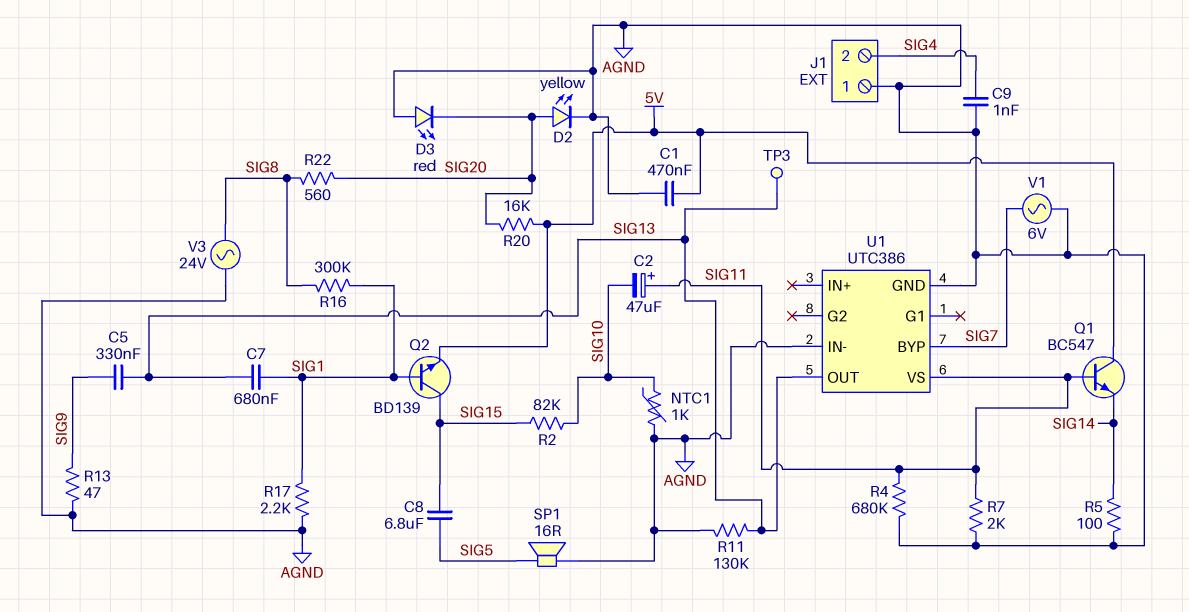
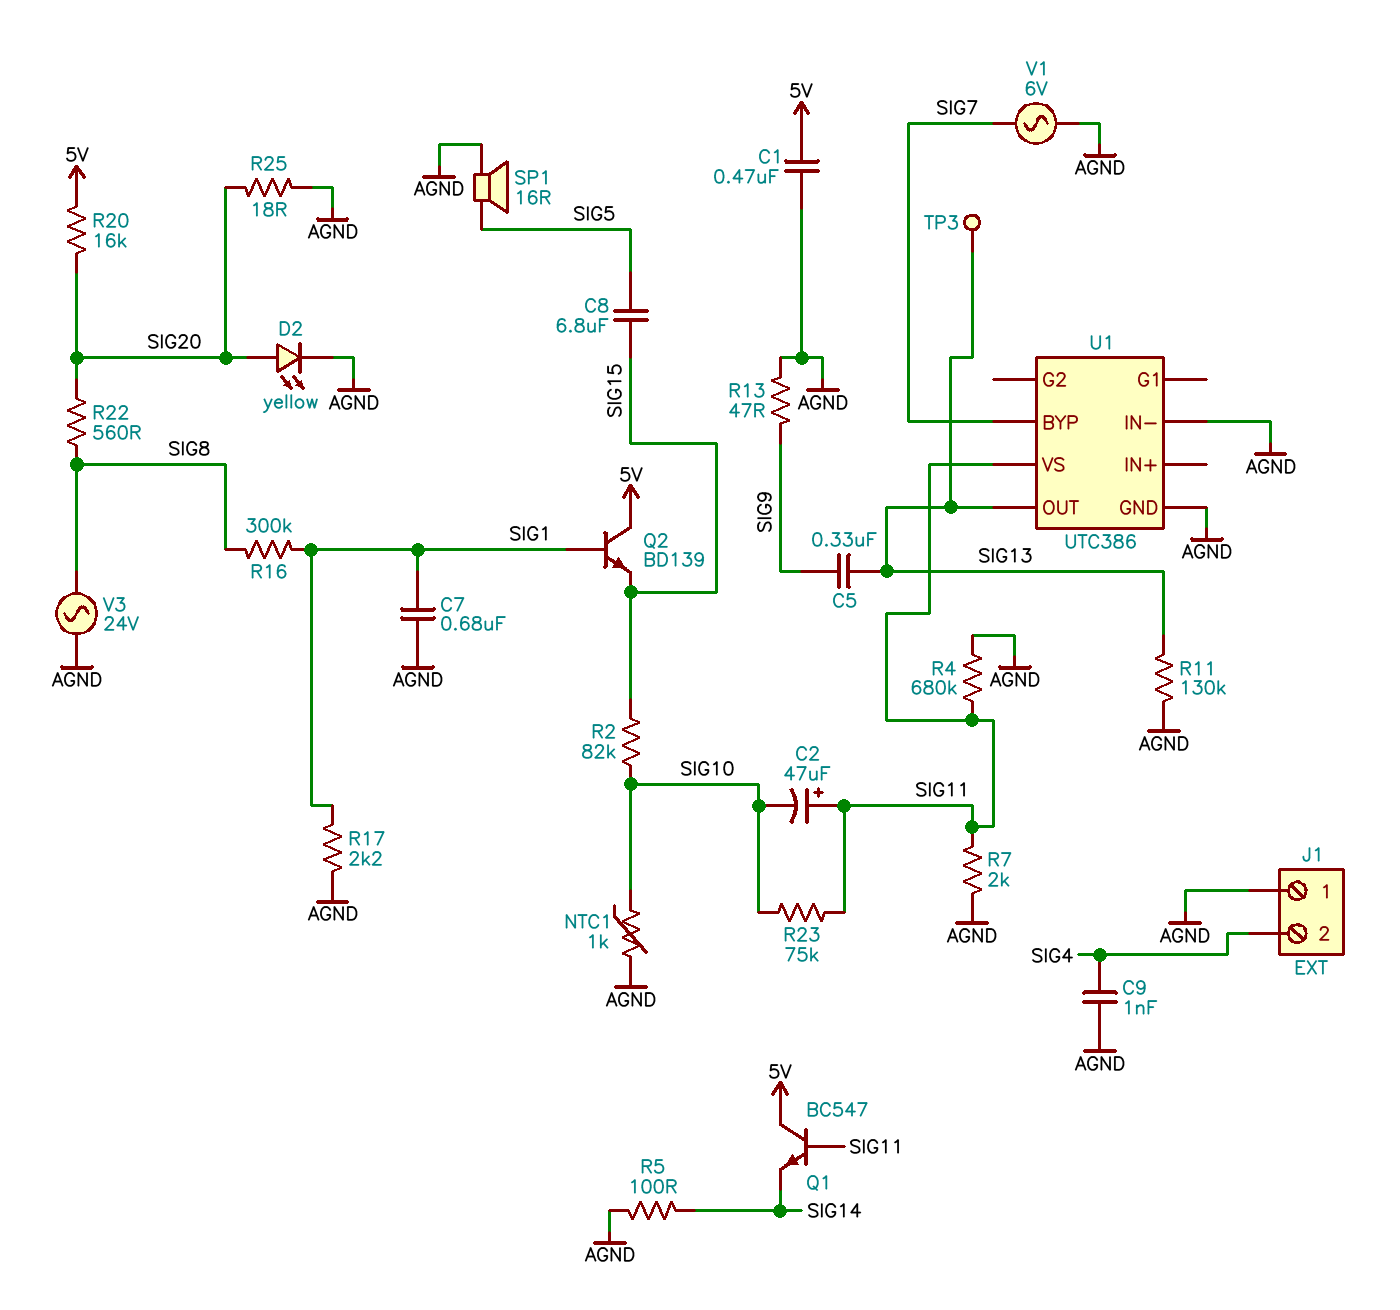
C7: 680nF (SIG1, SIG13) -> 680nF (AGND, SIG1)
D3: LED red (A AGND, K SIG20) -> none
Q2: NPN BD139 (B SIG1, C SIG15, E 5V) -> NPN BD139 (B SIG1, C 5V, E SIG15)
R23: none -> 75k (SIG10, SIG11)
R25: none -> 18 (AGND, SIG20)

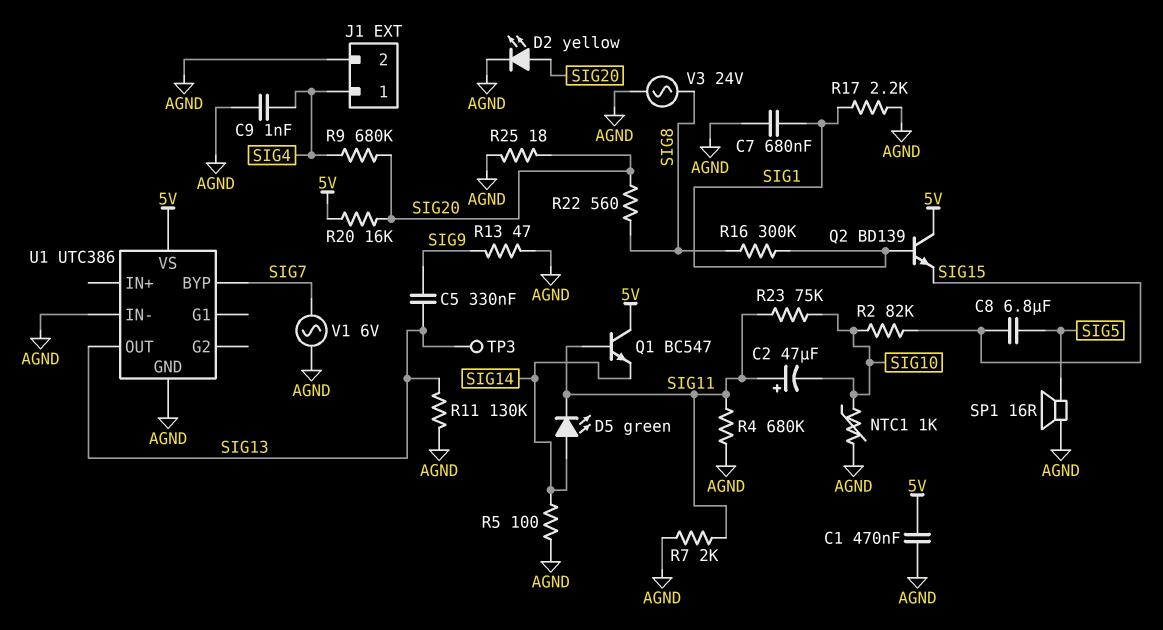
D5: none -> LED green (A SIG14, K SIG11)
J1 pin 1: AGND -> SIG4
J1 pin 2: SIG4 -> AGND
R9: none -> 680k (SIG4, SIG20)
U1 pin VS: SIG11 -> 5V

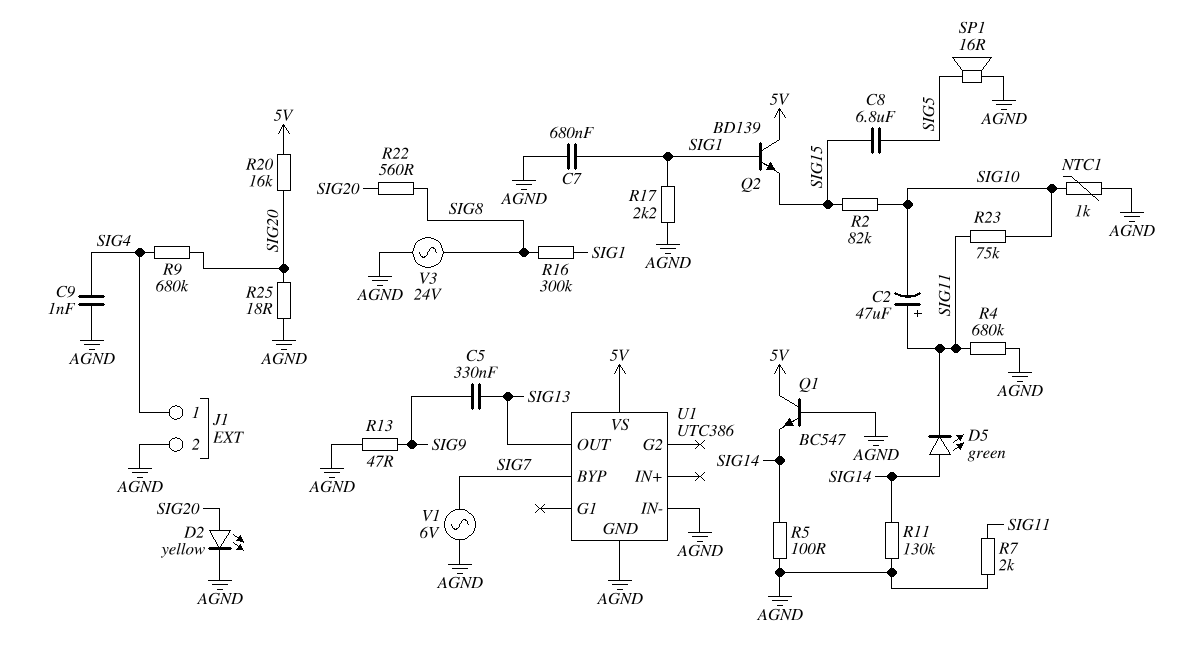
C1: 470nF (5V, AGND) -> none
Q1: NPN BC547 (B SIG11, C 5V, E SIG14) -> NPN BC547 (B AGND, C 5V, E SIG14)
R11: 130k (AGND, SIG13) -> 130k (AGND, SIG14)
TP3: test point (SIG13) -> none

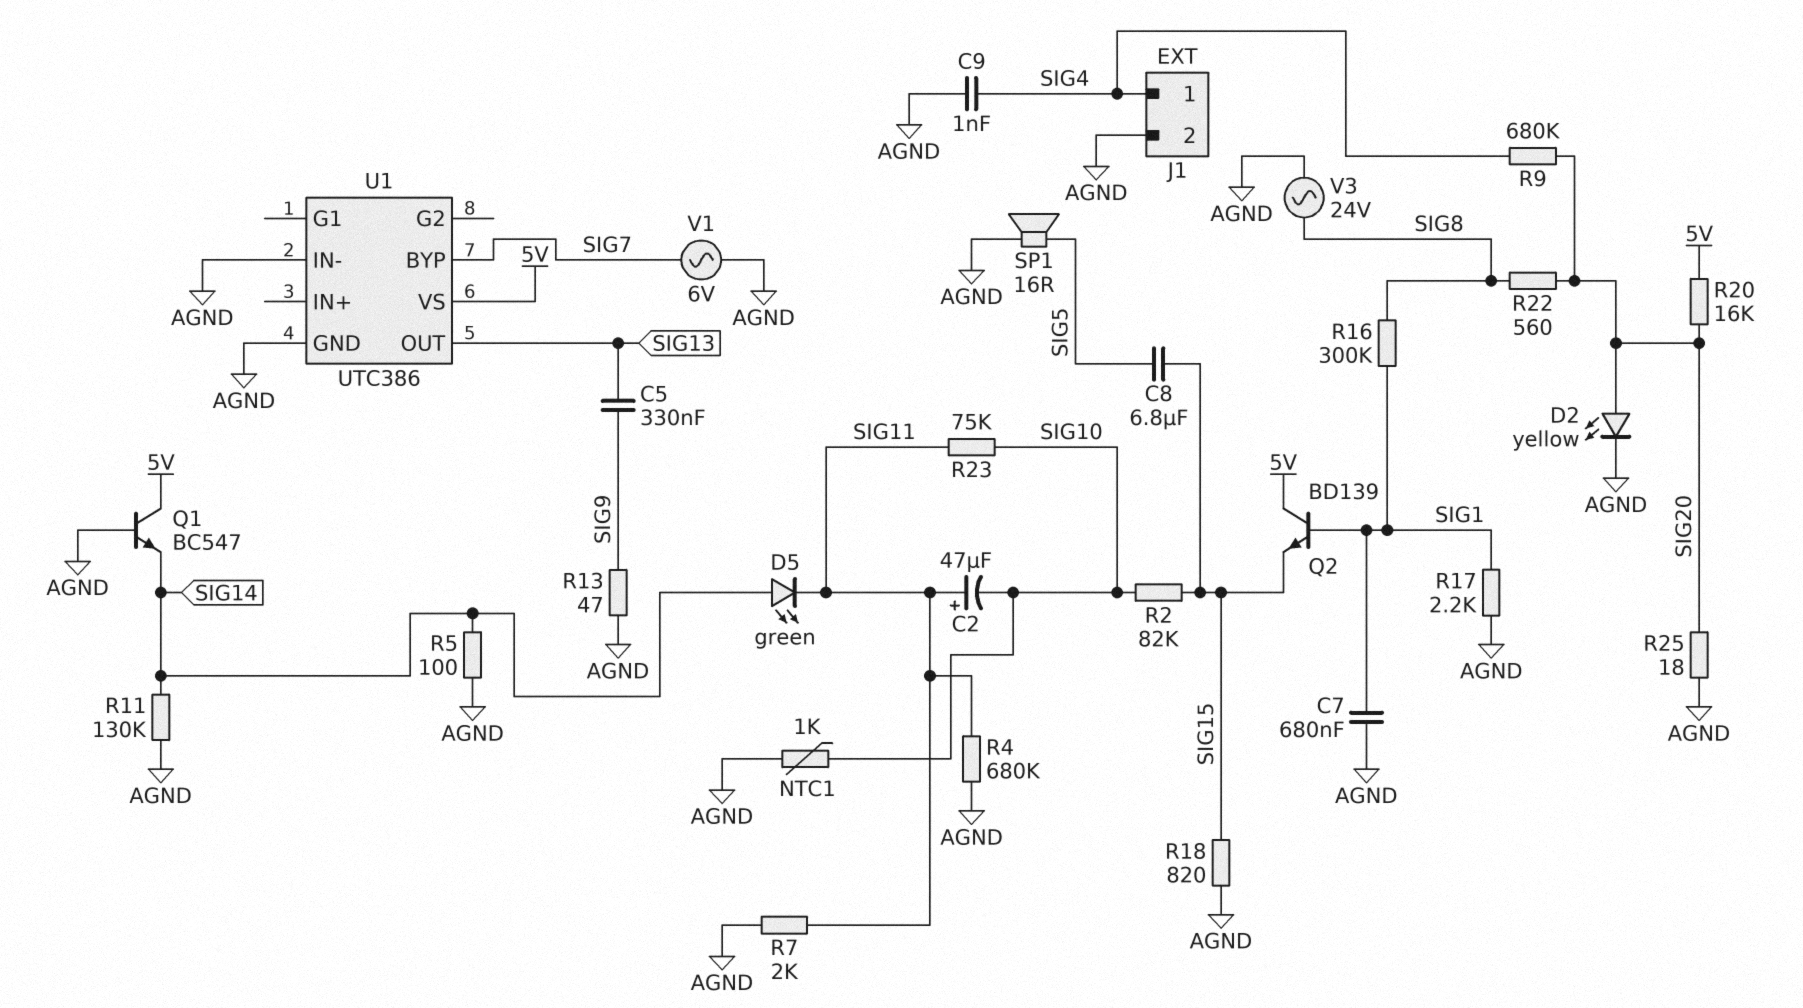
R18: none -> 820 (AGND, SIG15)

